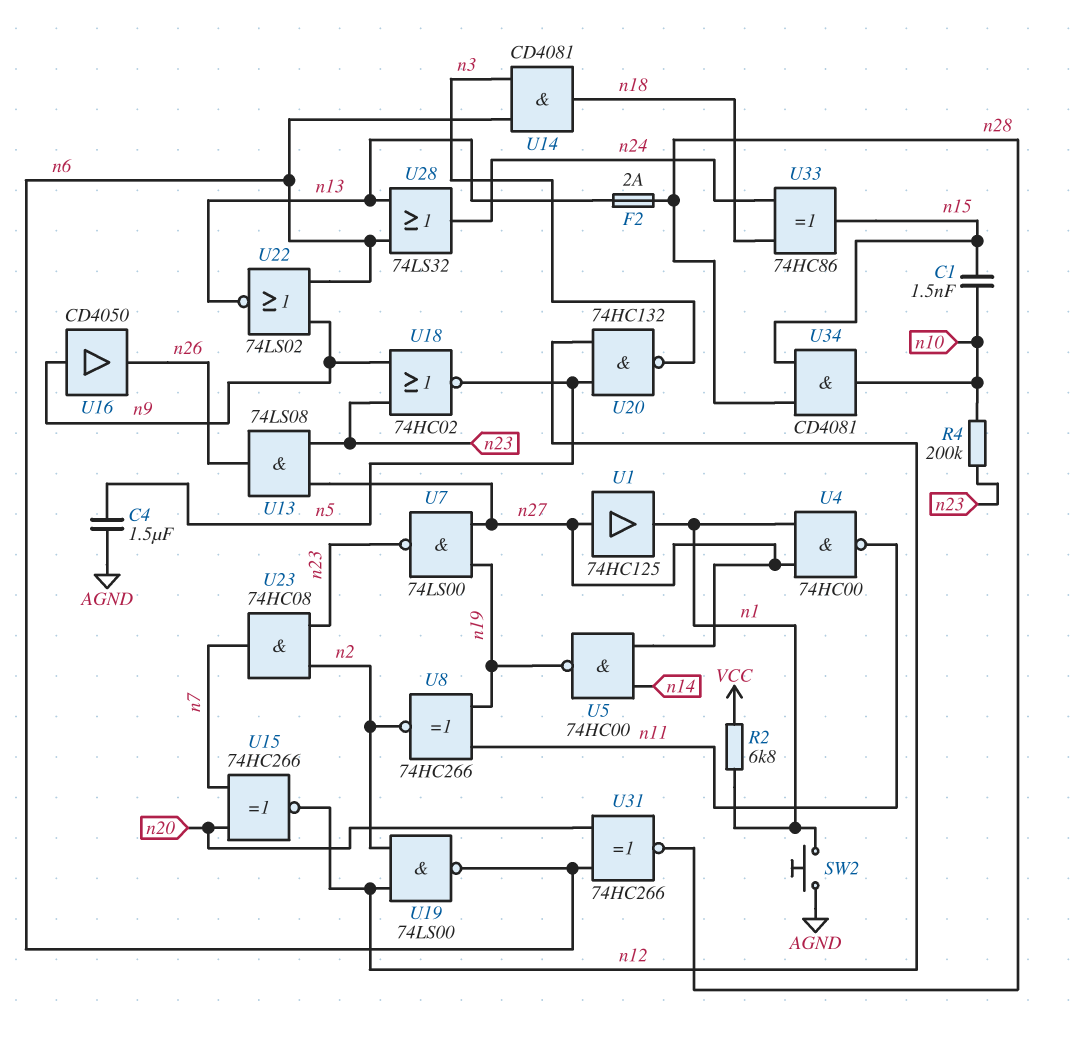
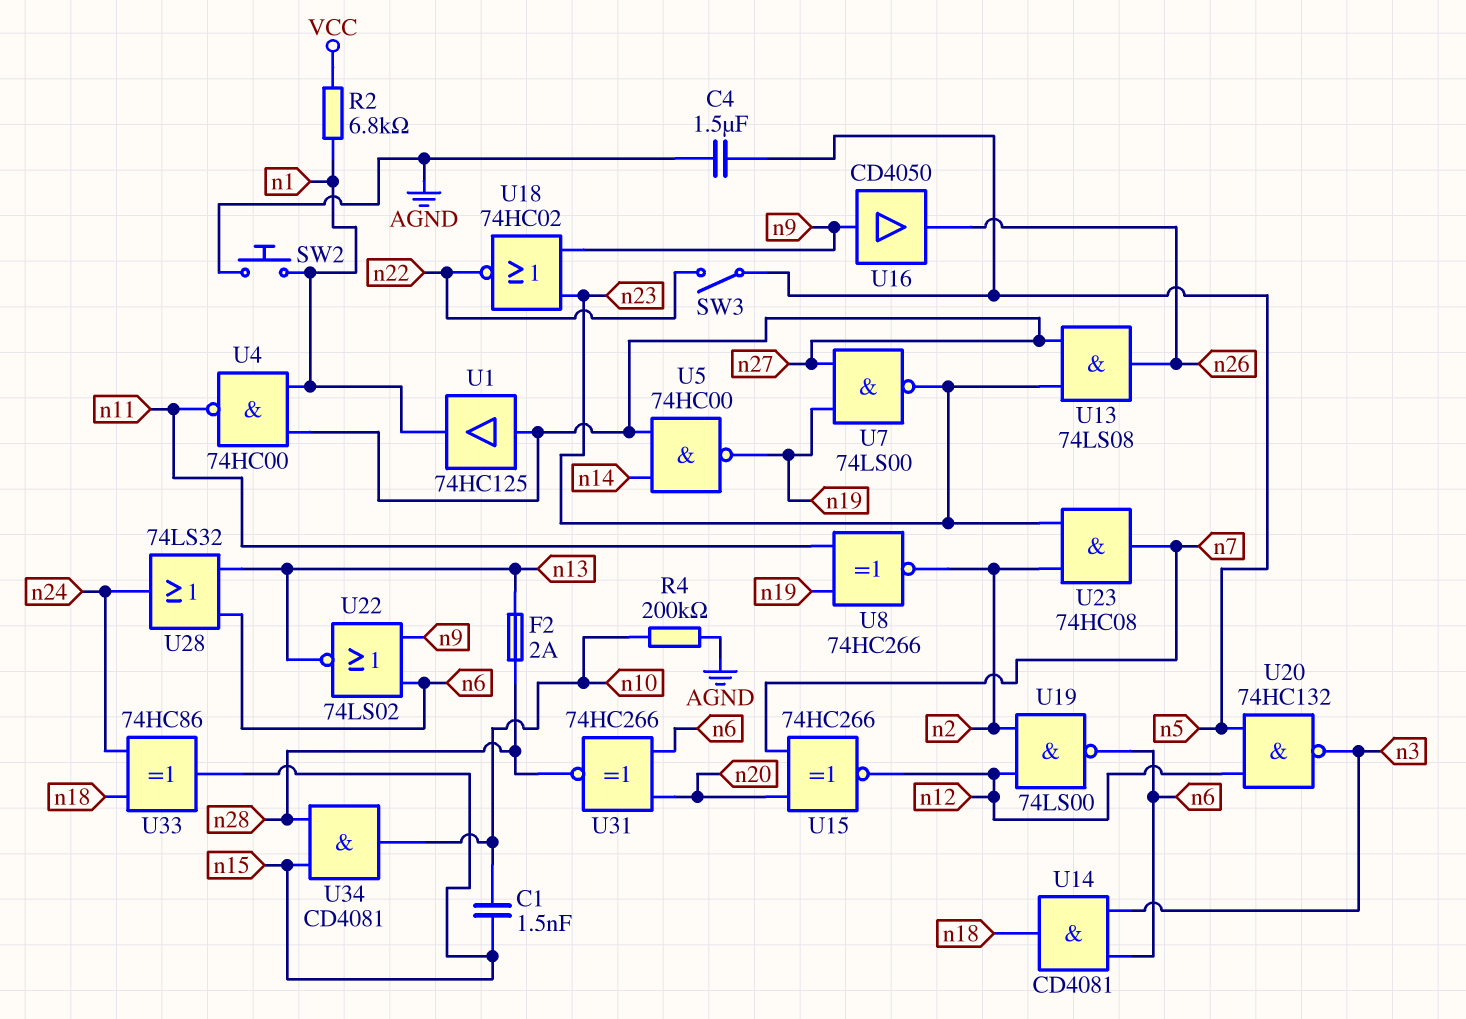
R4: 200k (n10, n23) -> 200k (AGND, n10)
SW3: none -> switch (n5, n22)
U18: NOR 74HC02 (in n9, in n23, out n5) -> NOR 74HC02 (in n9, in n23, out n22)

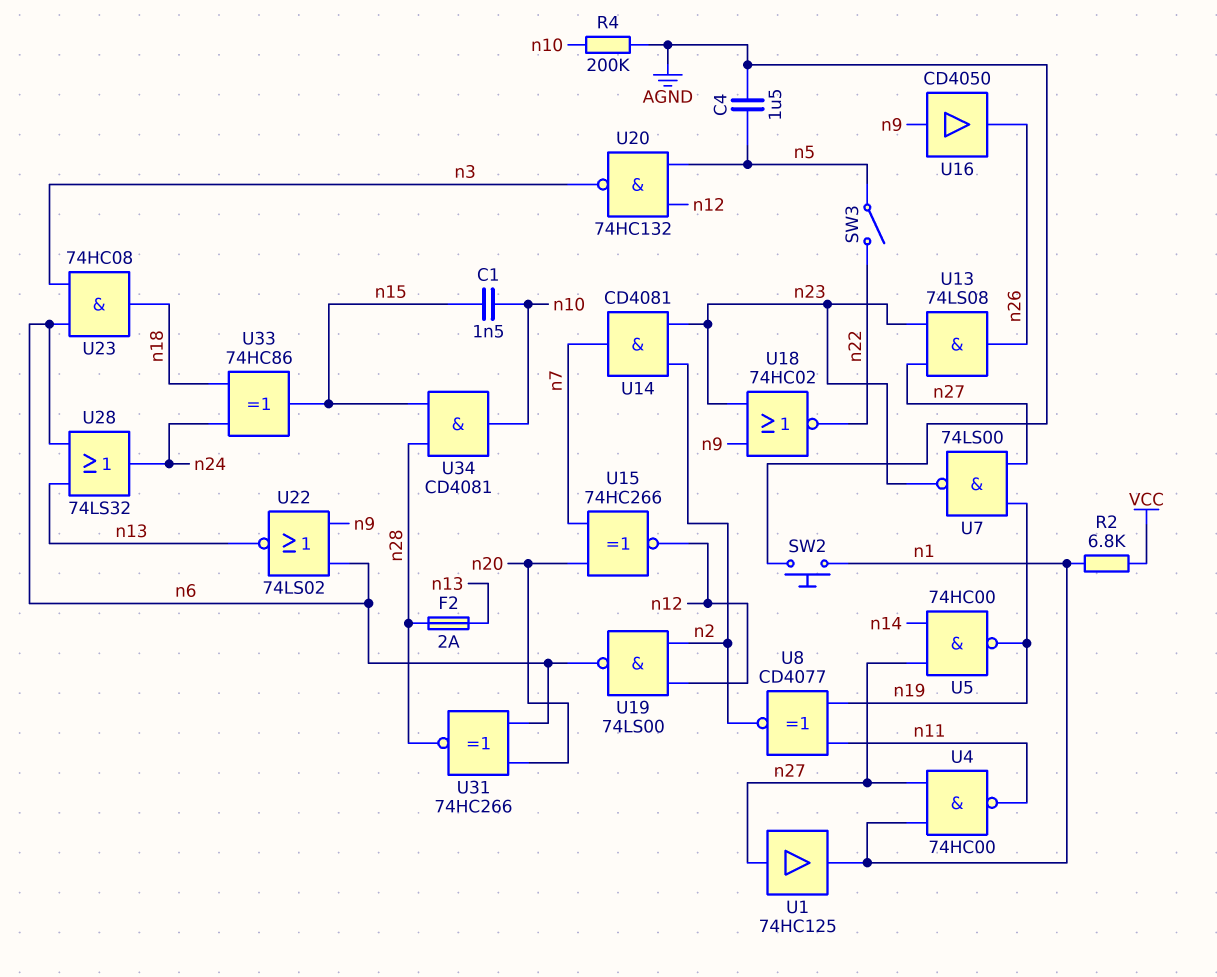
U8: XNOR 74HC266 (in n11, in n19, out n2) -> XNOR CD4077 (in n11, in n19, out n2)
U14: AND CD4081 (in n3, in n6, out n18) -> AND CD4081 (in n2, in n23, out n7)
U23: AND 74HC08 (in n2, in n23, out n7) -> AND 74HC08 (in n3, in n6, out n18)

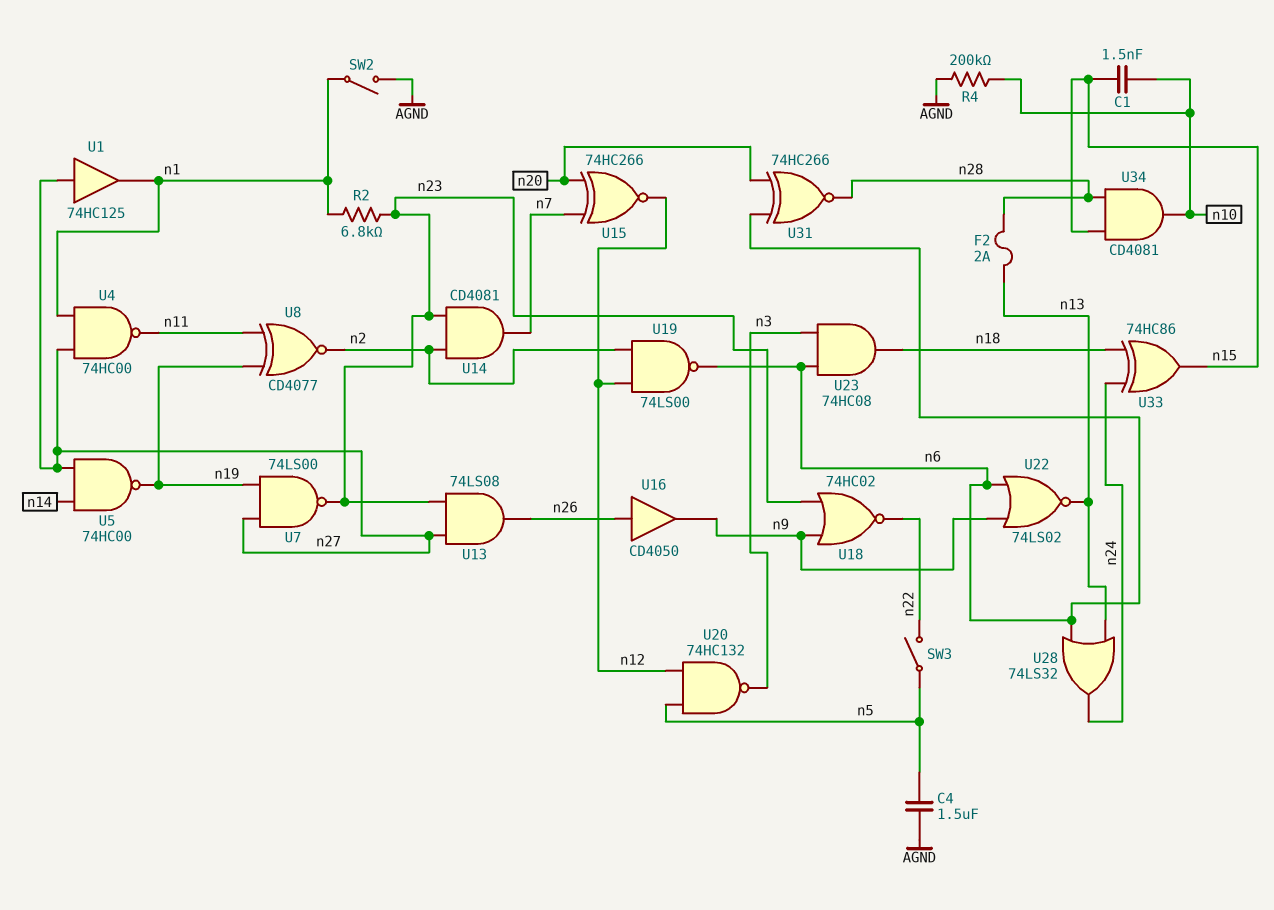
R2: 6.8k (VCC, n1) -> 6.8k (n1, n23)
SW2: button (AGND, n1) -> switch (AGND, n1)
U16: buffer CD4050 (in n9, out n26) -> buffer CD4050 (in n26, out n9)

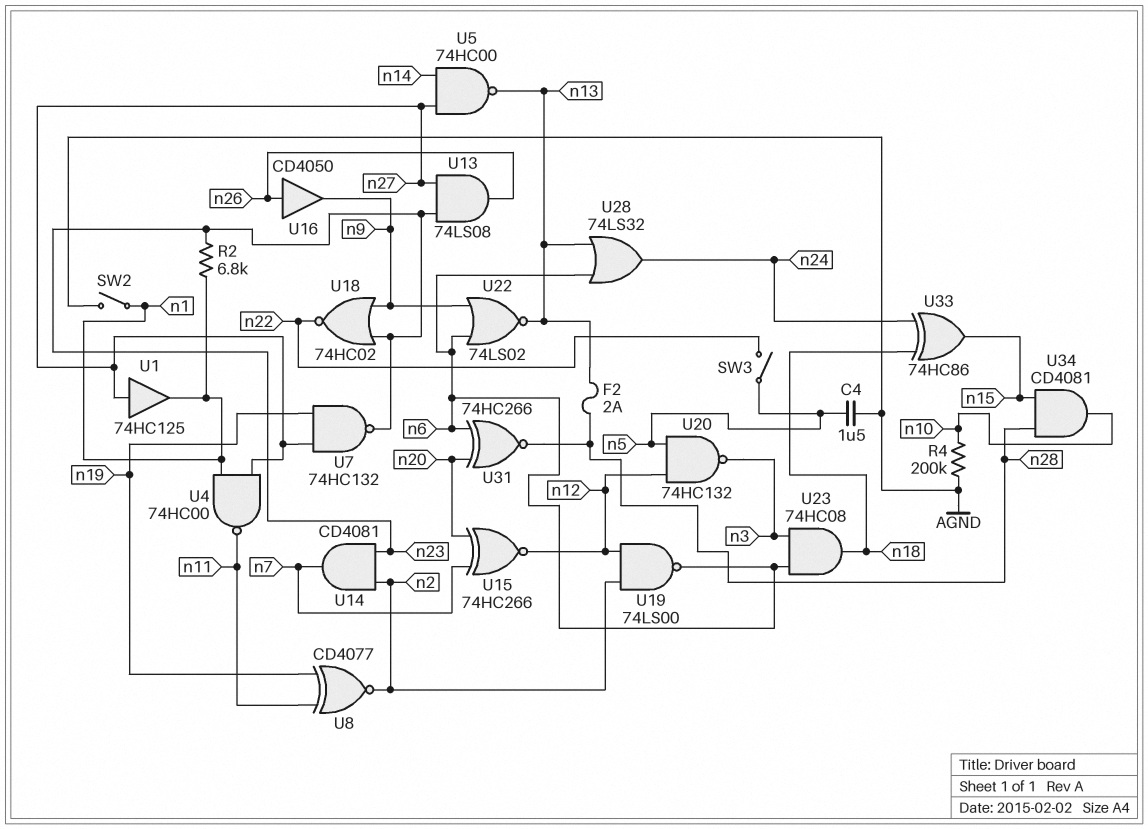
C1: 1.5nF (n10, n15) -> none
U5: NAND 74HC00 (in n14, in n27, out n19) -> NAND 74HC00 (in n14, in n27, out n13)
U7: NAND 74LS00 (in n19, in n27, out n23) -> NAND 74HC132 (in n19, in n27, out n23)

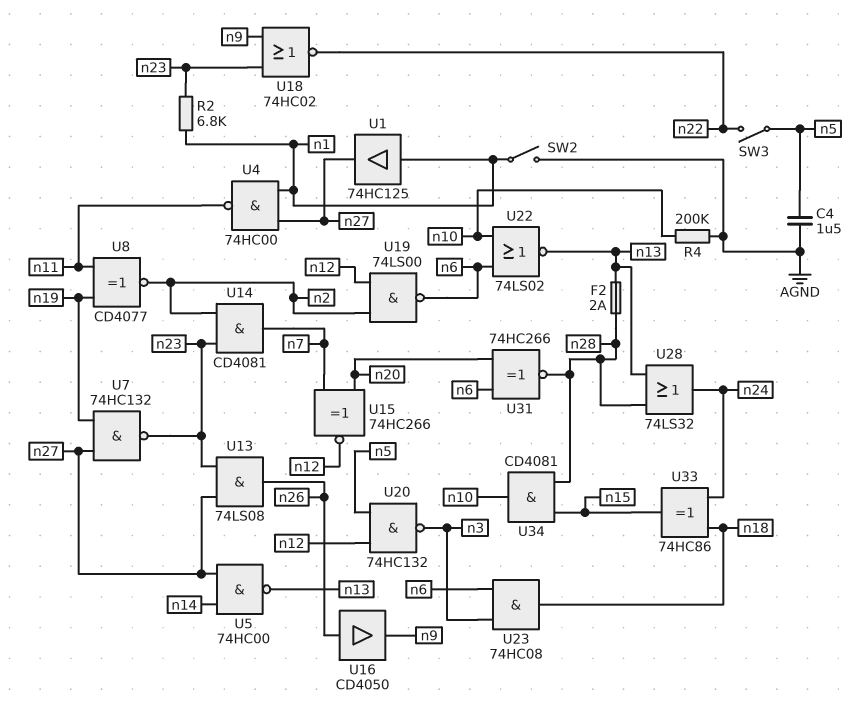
U1: buffer 74HC125 (in n27, out n1) -> buffer 74HC125 (in n1, out n27)
U22: NOR 74LS02 (in n6, in n9, out n13) -> NOR 74LS02 (in n6, in n10, out n13)
U28: OR 74LS32 (in n6, in n13, out n24) -> OR 74LS32 (in n13, in n28, out n24)

